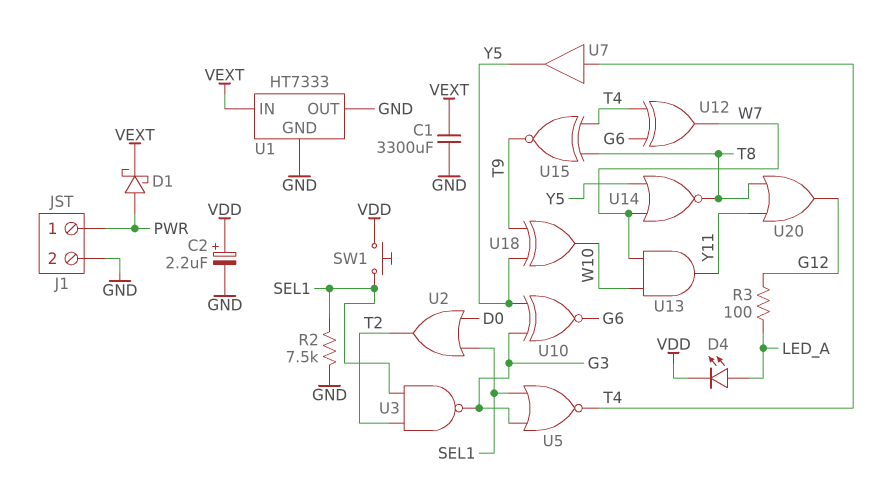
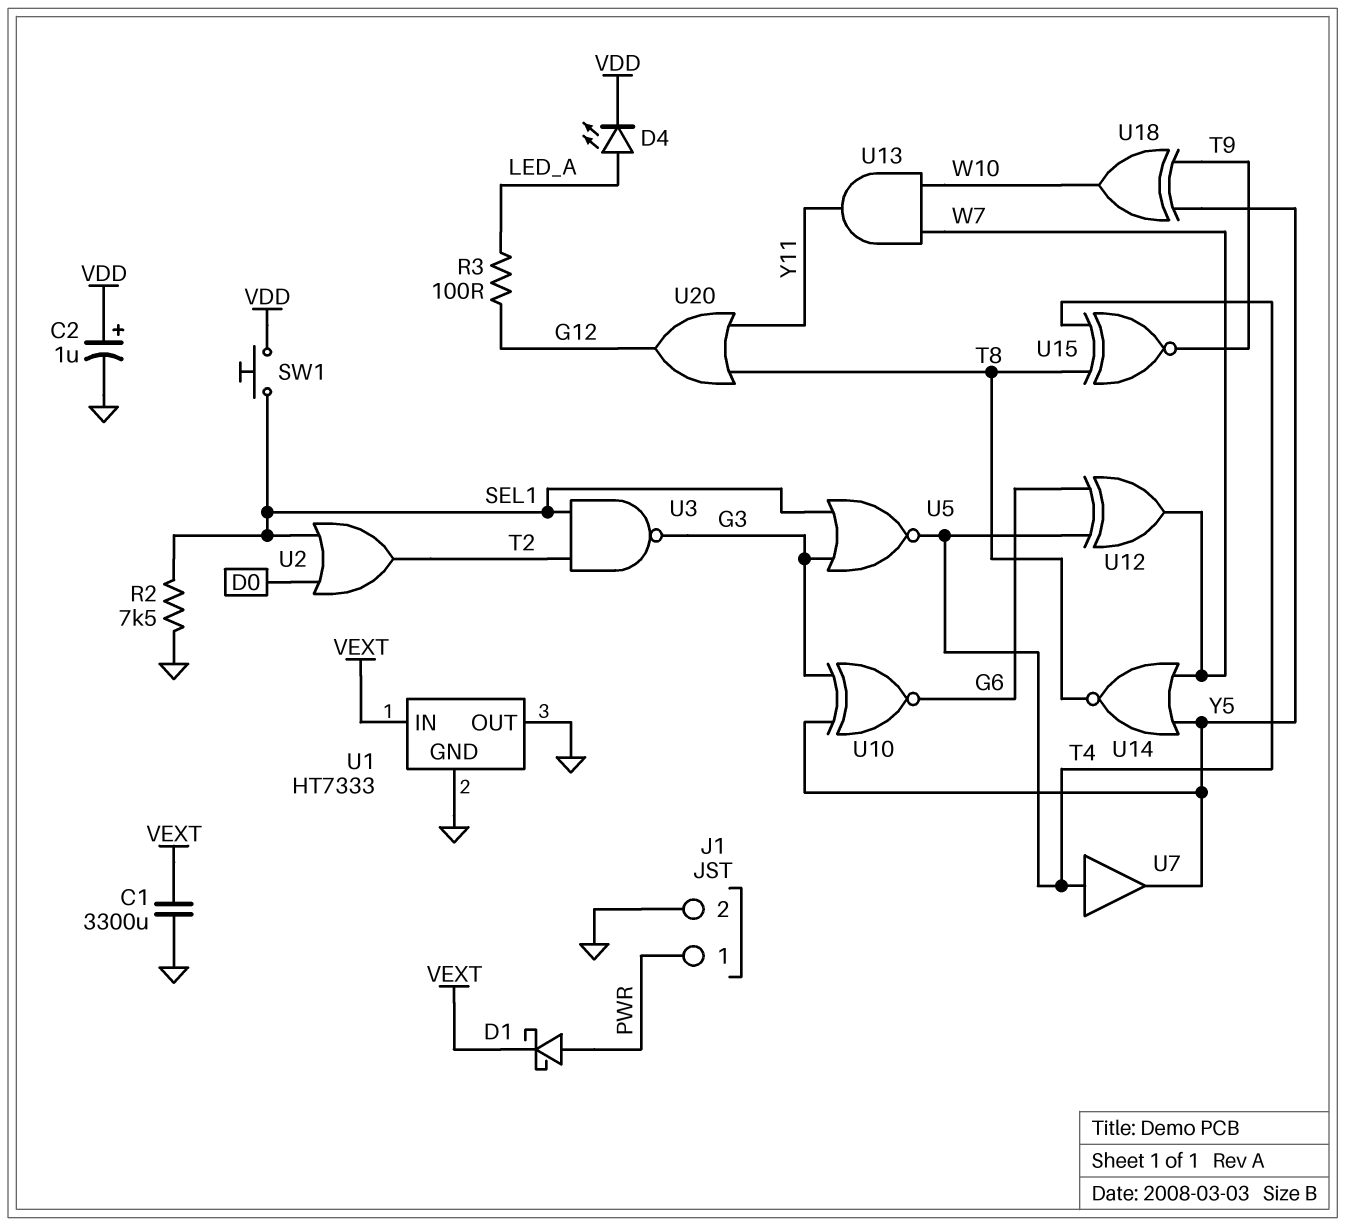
C2: 2.2uF (plus VDD, minus GND) -> 1uF (plus VDD, minus GND)

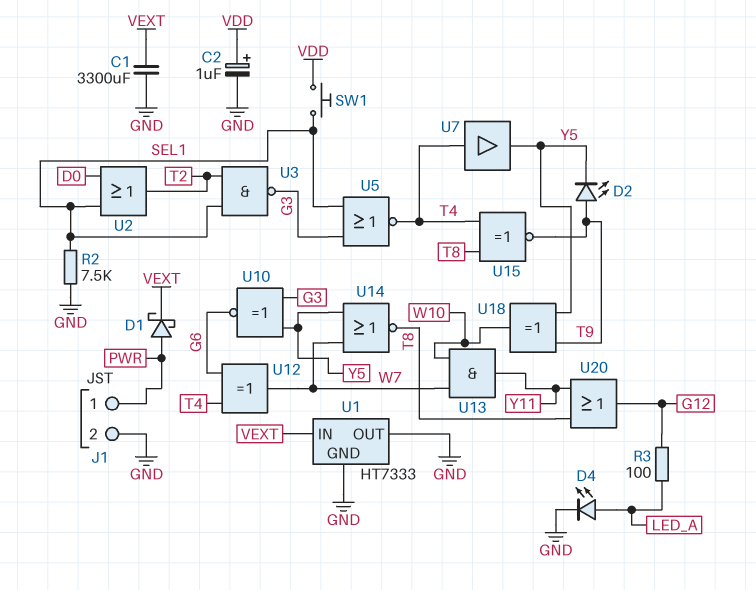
D2: none -> LED (A T9, K Y5)
D4: LED (A LED_A, K VDD) -> LED (A LED_A, K GND)

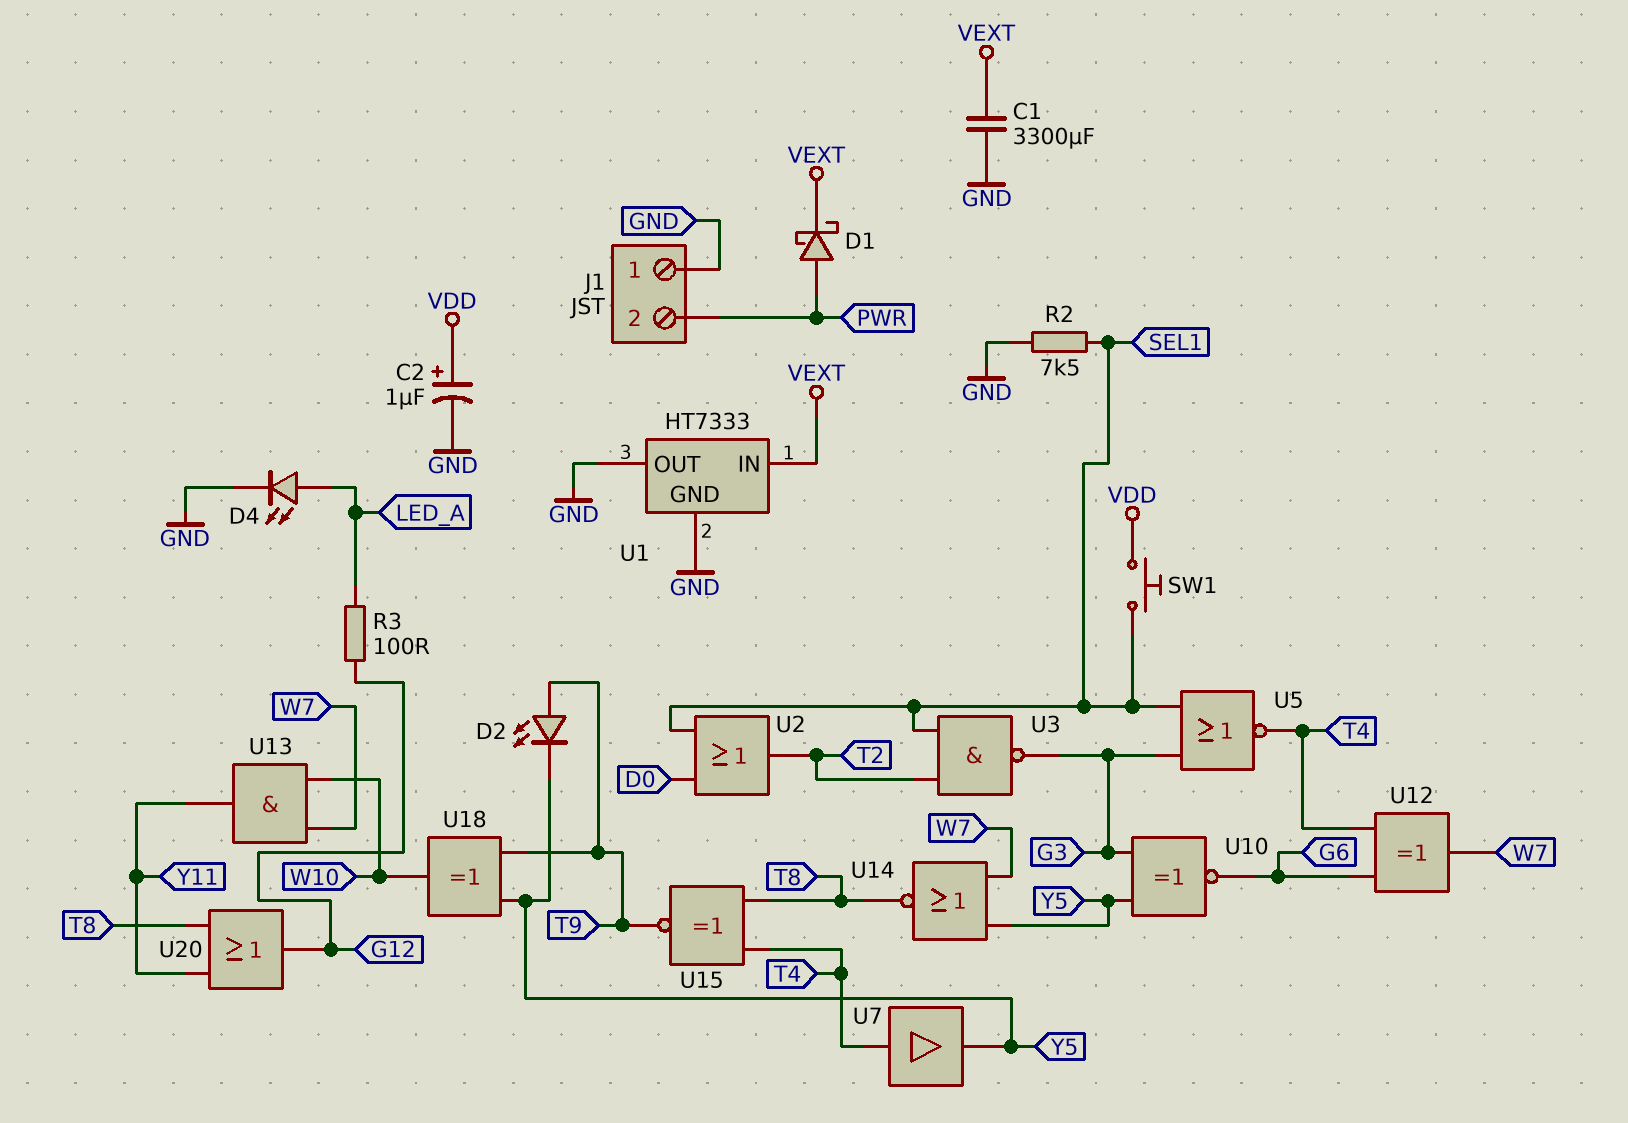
J1 pin 1: PWR -> GND
J1 pin 2: GND -> PWR

